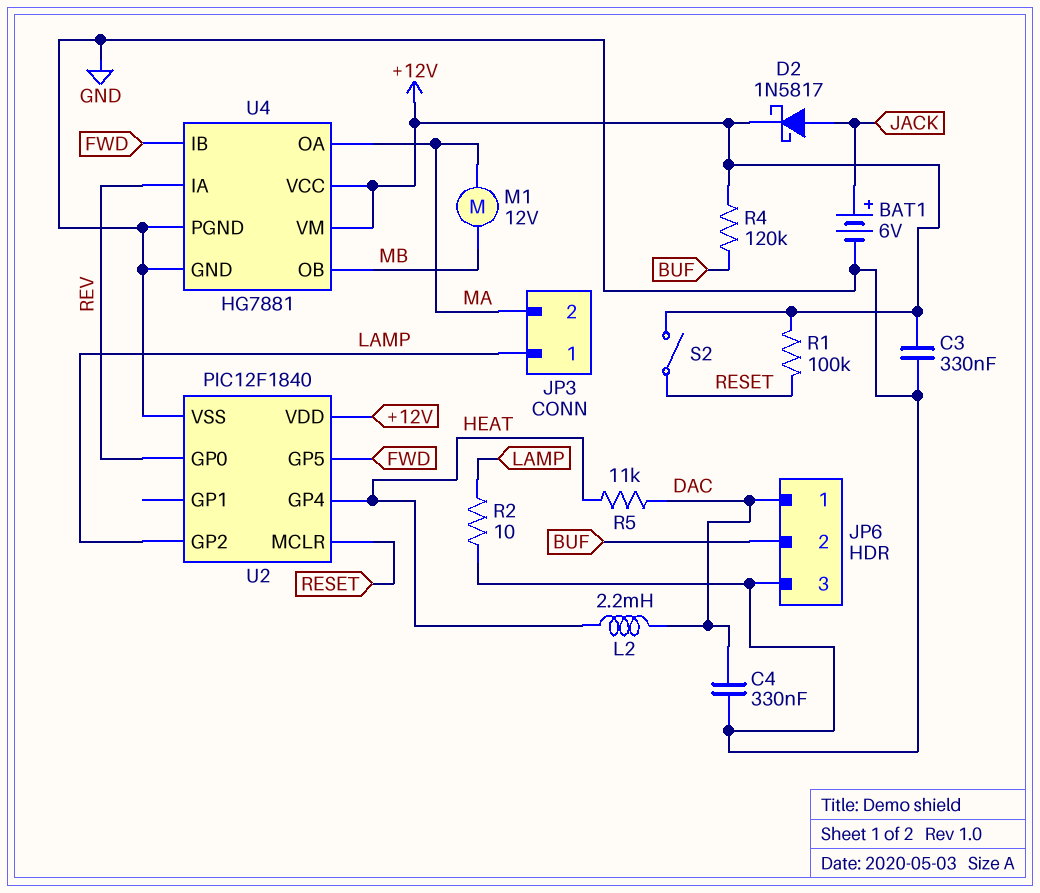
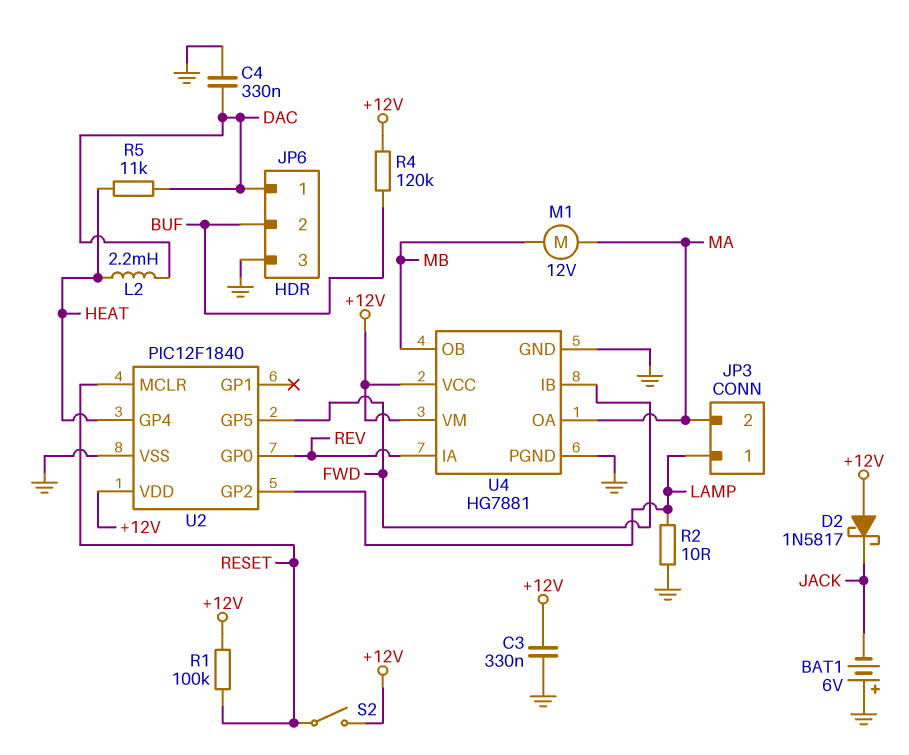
BAT1: 6V (plus JACK, minus GND) -> 6V (plus GND, minus JACK)
D2: schottky 1N5817 (A JACK, K +12V) -> schottky 1N5817 (A +12V, K JACK)

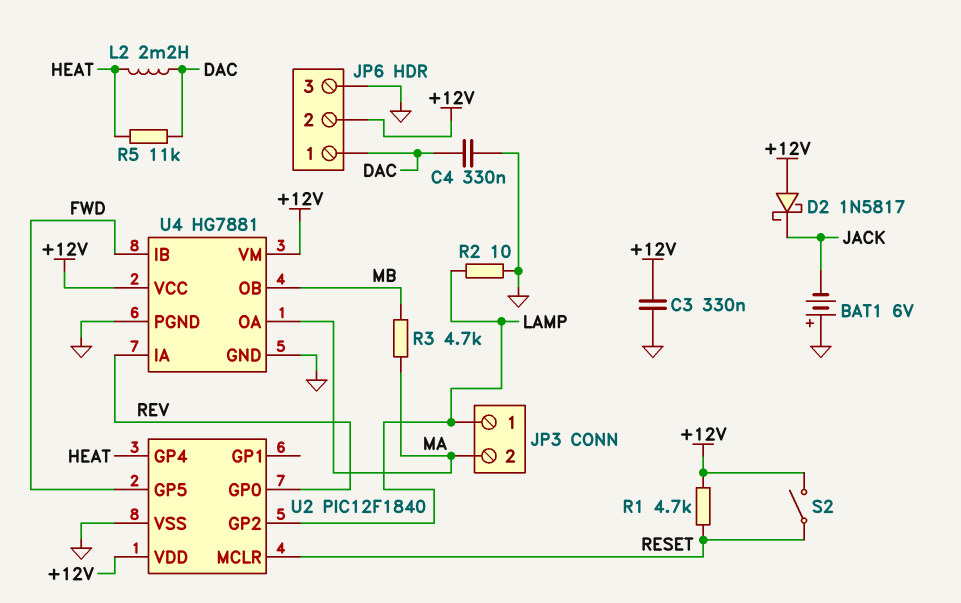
JP6 pin 2: BUF -> +12V
M1: motor 12V (MA, MB) -> none
R1: 100k (+12V, RESET) -> 4.7k (+12V, RESET)
R3: none -> 4.7k (MA, MB)
R4: 120k (+12V, BUF) -> none

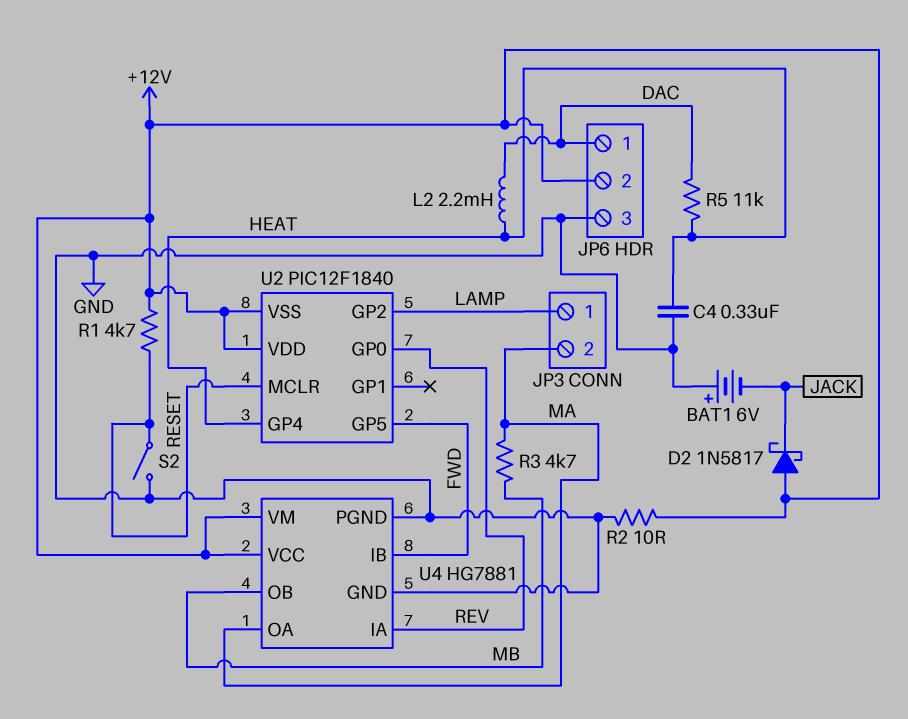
C3: 330nF (+12V, GND) -> none
C4: 330nF (DAC, GND) -> 330nF (GND, HEAT)
R2: 10 (GND, LAMP) -> 10 (+12V, GND)
S2: switch (+12V, RESET) -> switch (GND, RESET)
U2 pin VSS: GND -> +12V

